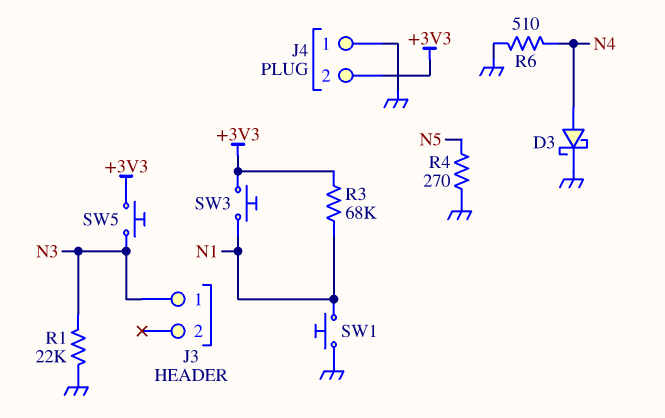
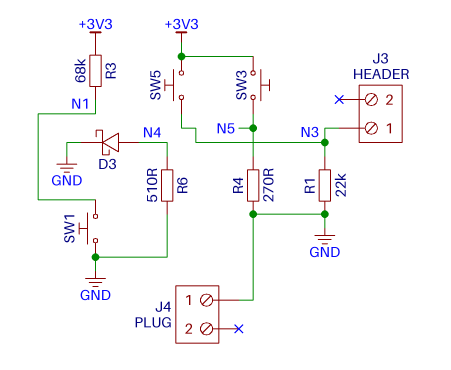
J4 pin 2: +3V3 -> none
SW3: button (+3V3, N1) -> button (+3V3, N5)

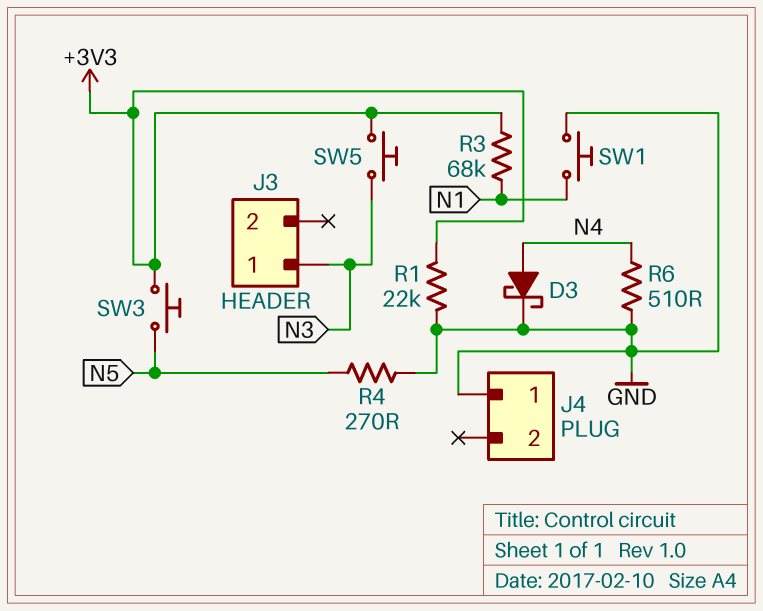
R1: 22k (GND, N3) -> 22k (+3V3, GND)

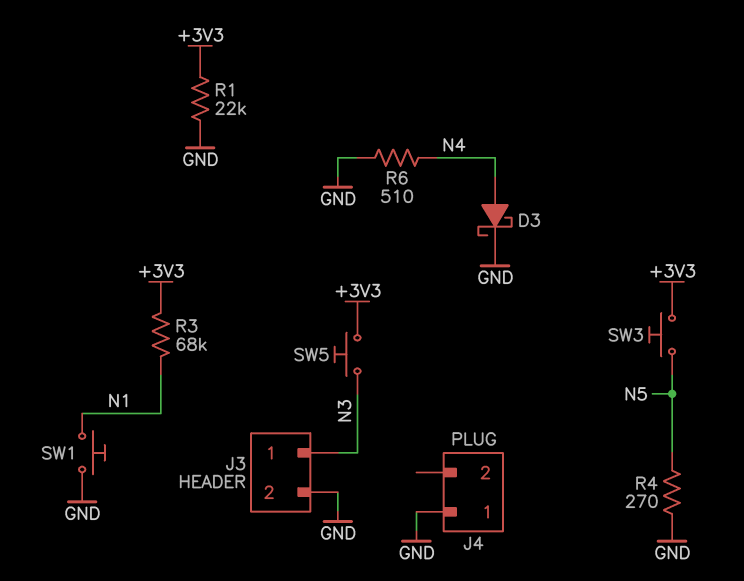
J3 pin 2: none -> GND

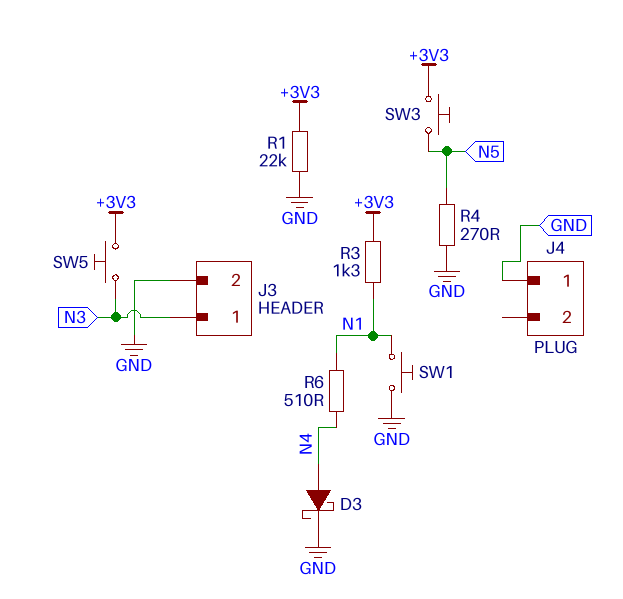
R3: 68k (+3V3, N1) -> 1.3k (+3V3, N1)
R6: 510 (GND, N4) -> 510 (N1, N4)

